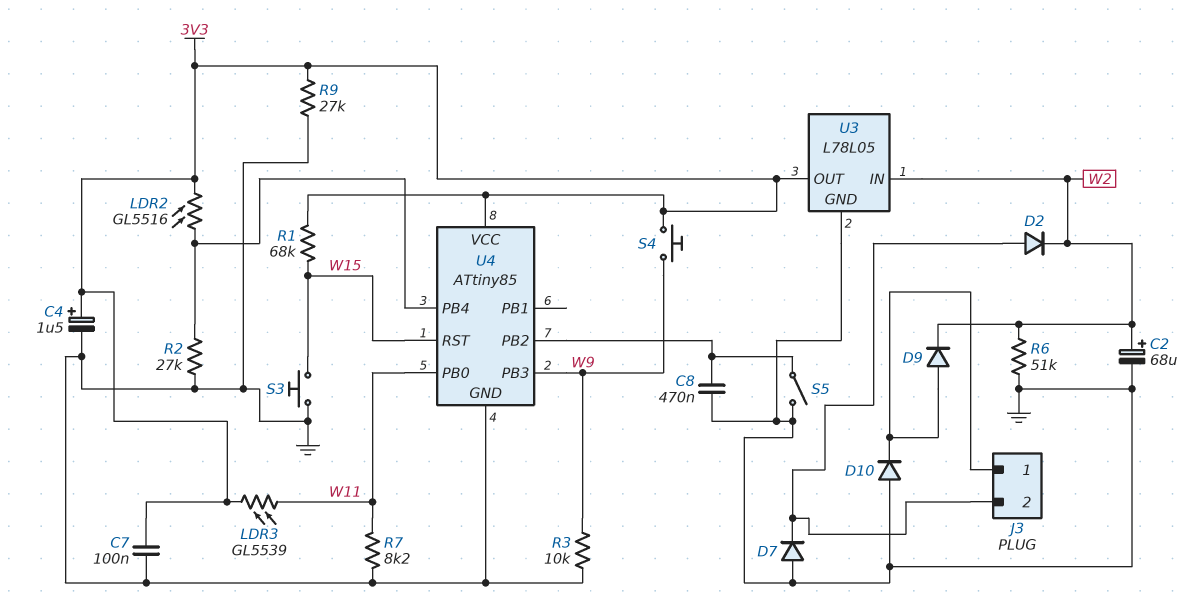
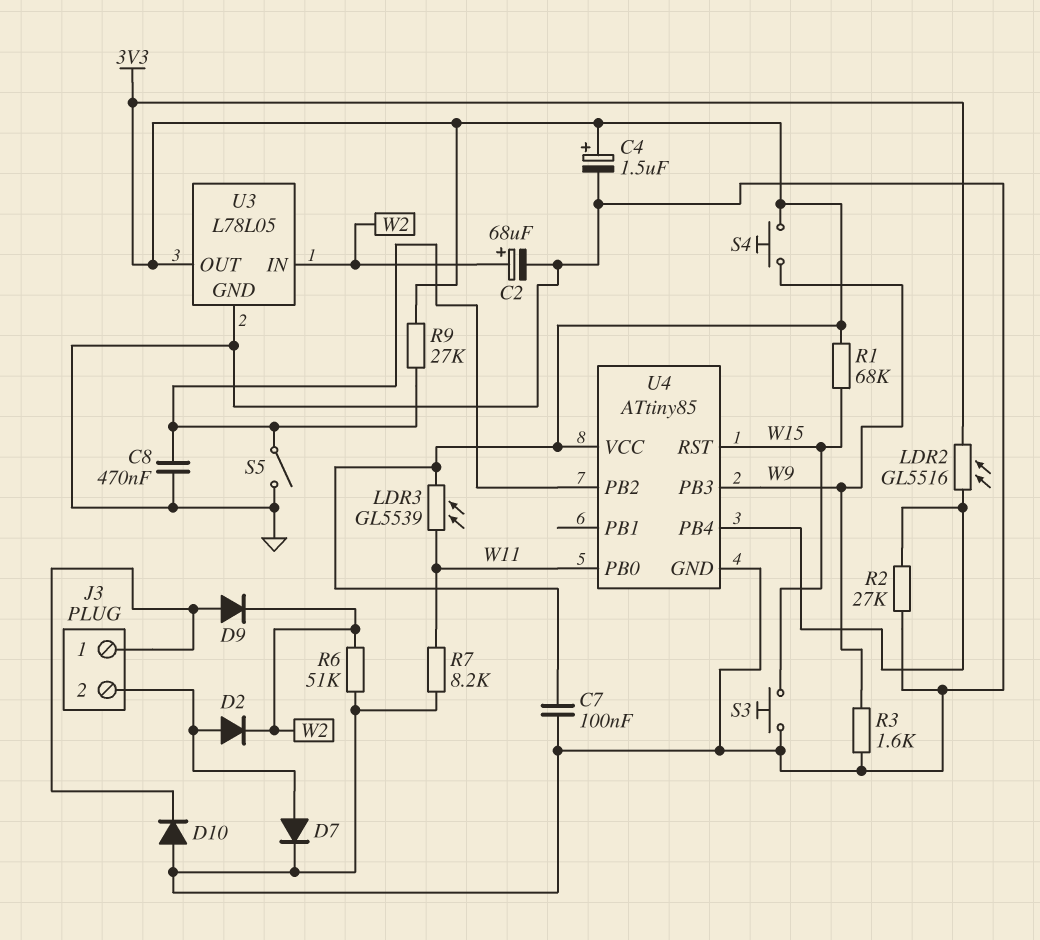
D7: diode (A GND, K J3/2) -> diode (A J3/2, K GND)
R3: 10k (GND, W9) -> 1.6k (GND, W9)
R9: 27k (3V3, GND) -> 27k (3V3, U4/PB2)

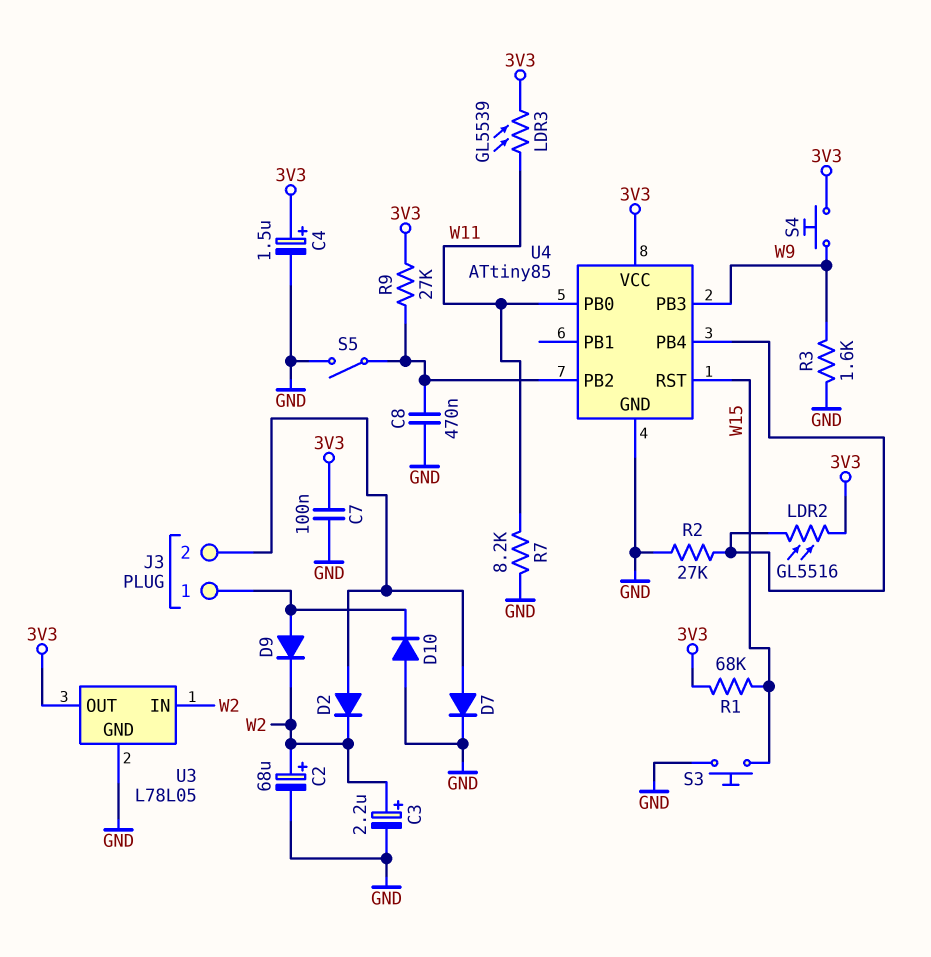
C3: none -> 2.2uF (plus W2, minus GND)
R6: 51k (GND, W2) -> none

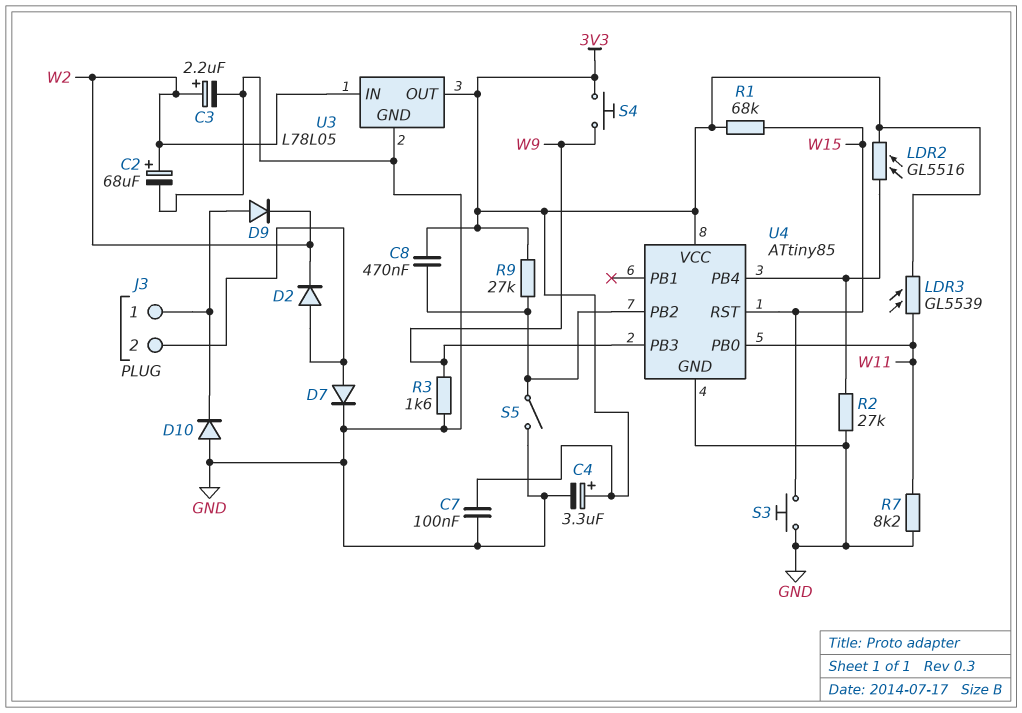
C4: 1.5uF (plus 3V3, minus GND) -> 3.3uF (plus 3V3, minus GND)
C8: 470nF (GND, U4/PB2) -> 470nF (3V3, U4/PB2)

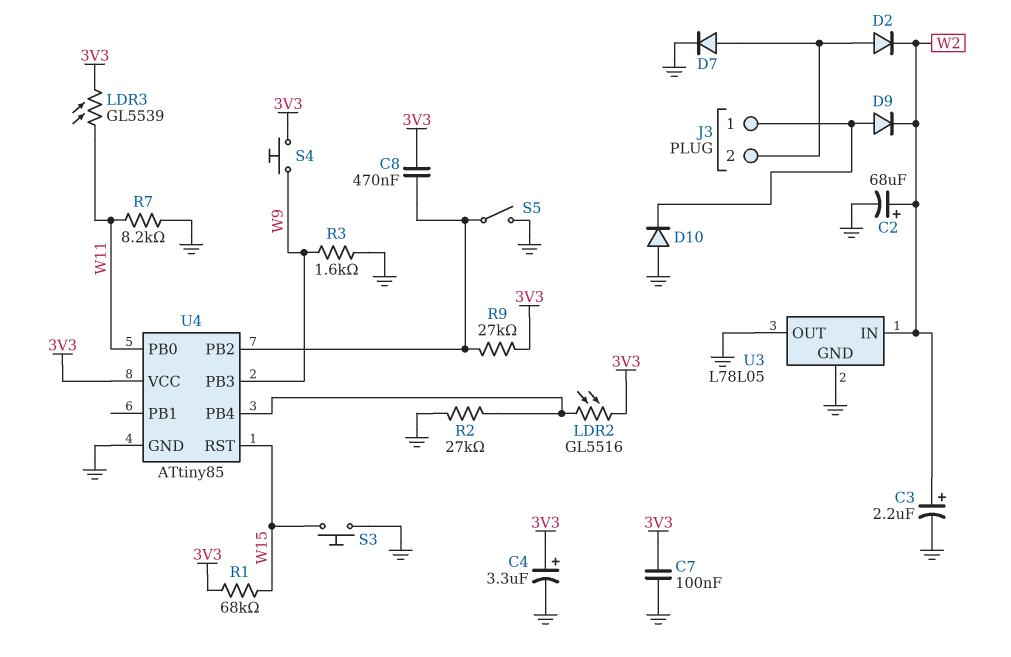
U3 pin OUT: 3V3 -> GND

